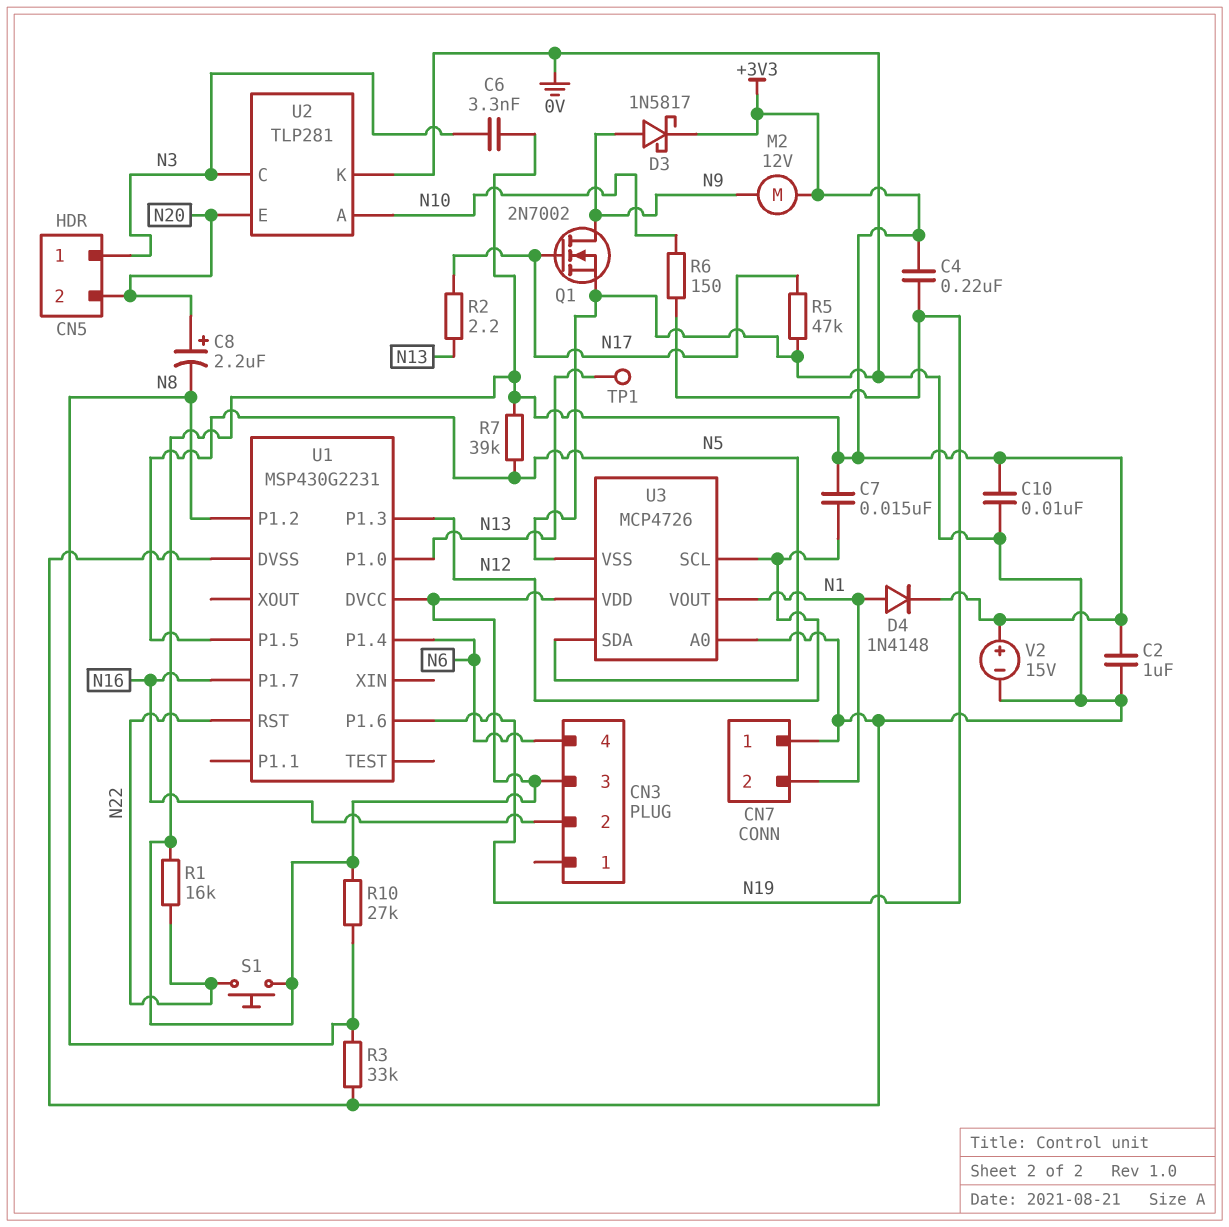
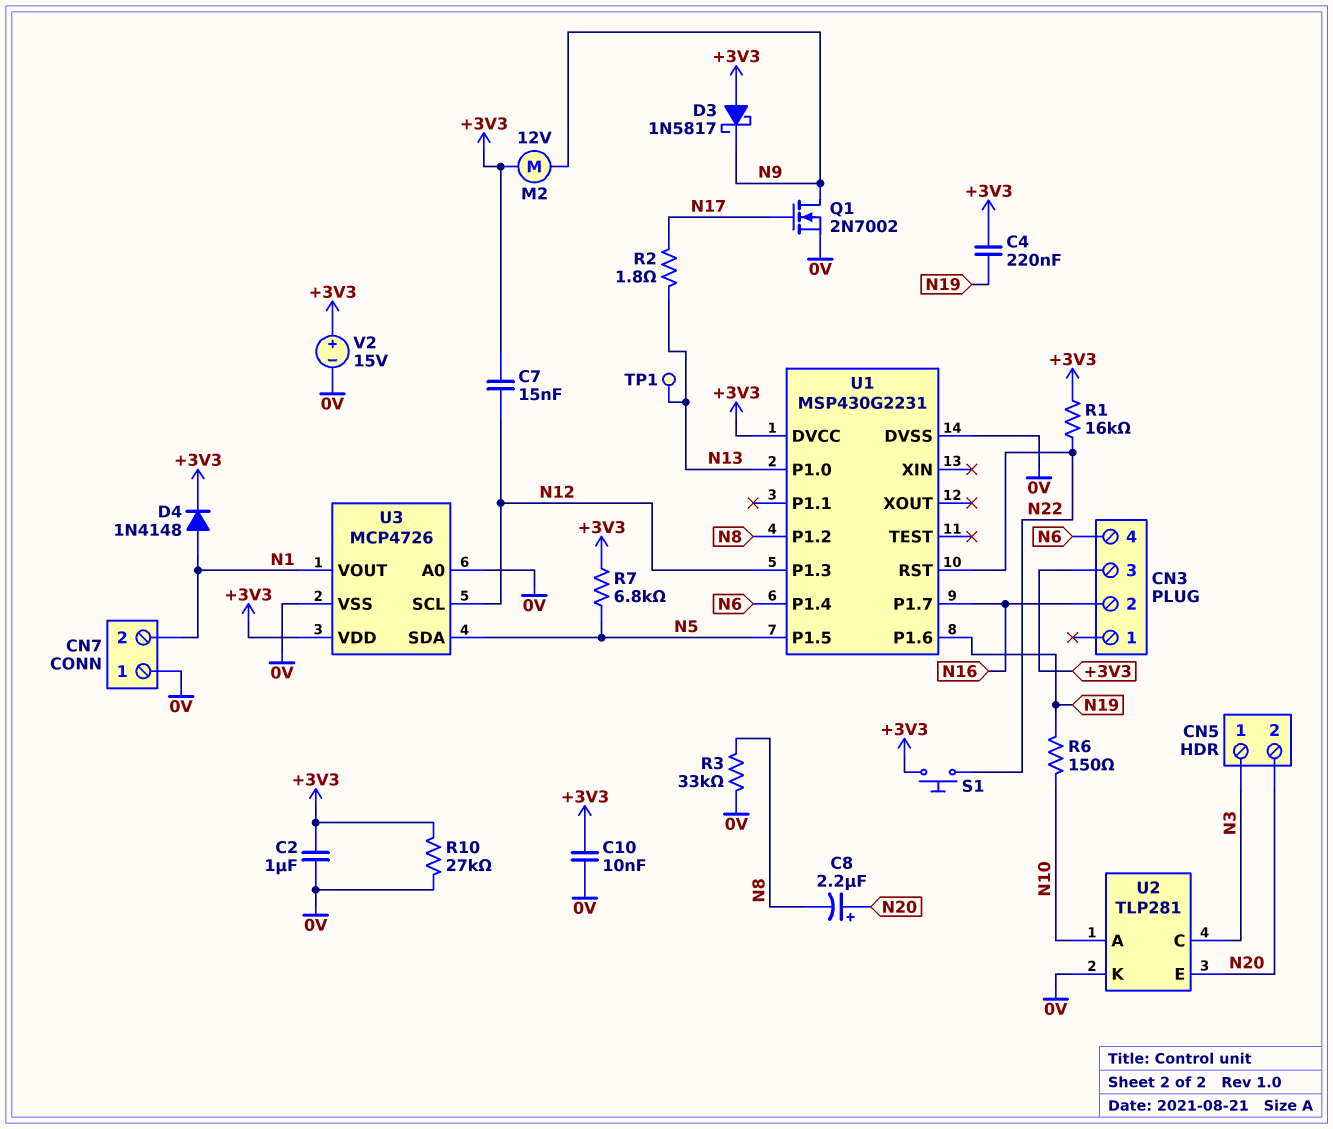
C6: 3.3nF (+3V3, N3) -> none
D3: schottky 1N5817 (A N9, K +3V3) -> schottky 1N5817 (A +3V3, K N9)
R2: 2.2 (N13, N17) -> 1.8 (N13, N17)
R5: 47k (0V, N17) -> none
R7: 39k (+3V3, N5) -> 6.8k (+3V3, N5)
R10: 27k (+3V3, N8) -> 27k (+3V3, 0V)

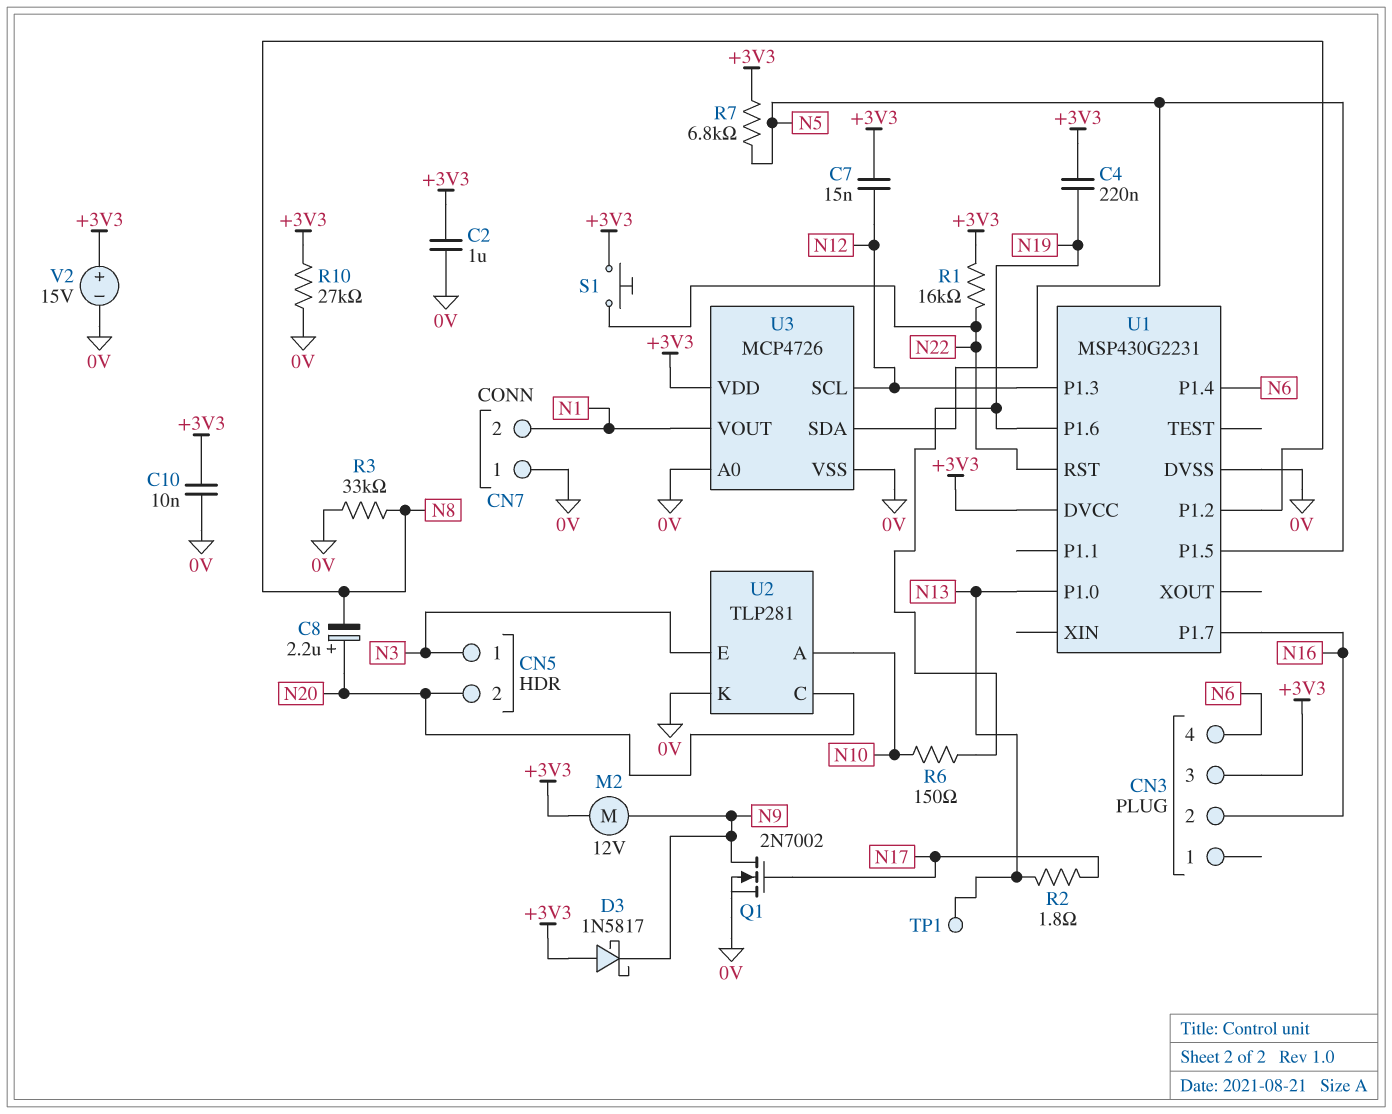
D4: diode 1N4148 (A N1, K +3V3) -> none
U2 pin C: N3 -> N20
U2 pin E: N20 -> N3

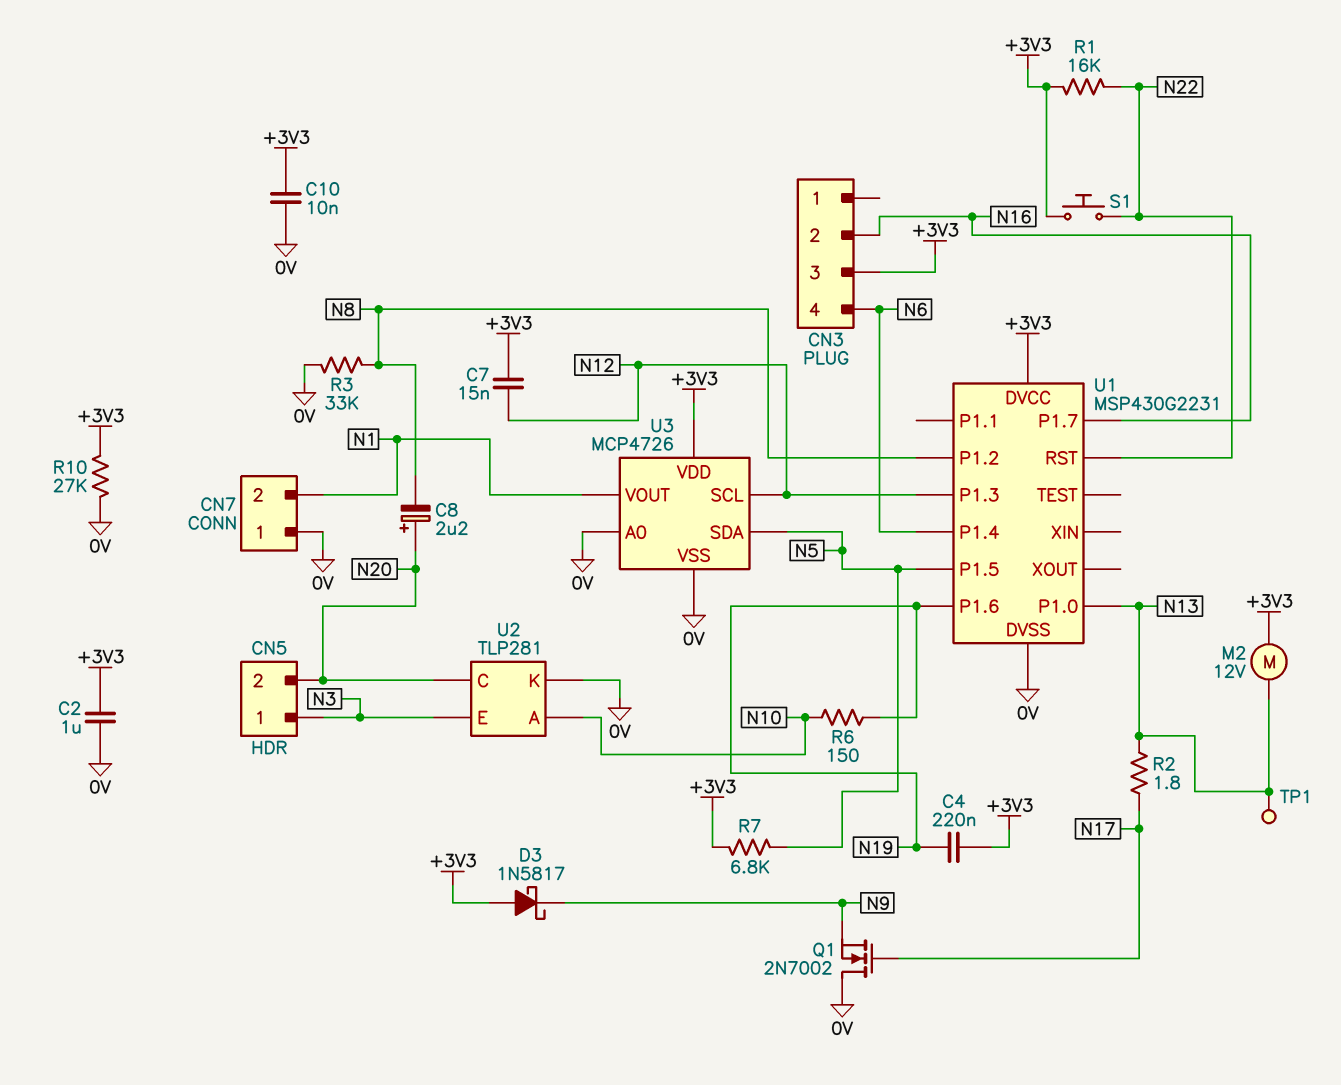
M2: motor 12V (+3V3, N9) -> motor 12V (+3V3, N13)
Q1: NMOS 2N7002 (G N17, D N9, S 0V) -> NMOS 2N7002 (G N17, D 0V, S N9)
V2: 15V (plus +3V3, minus 0V) -> none

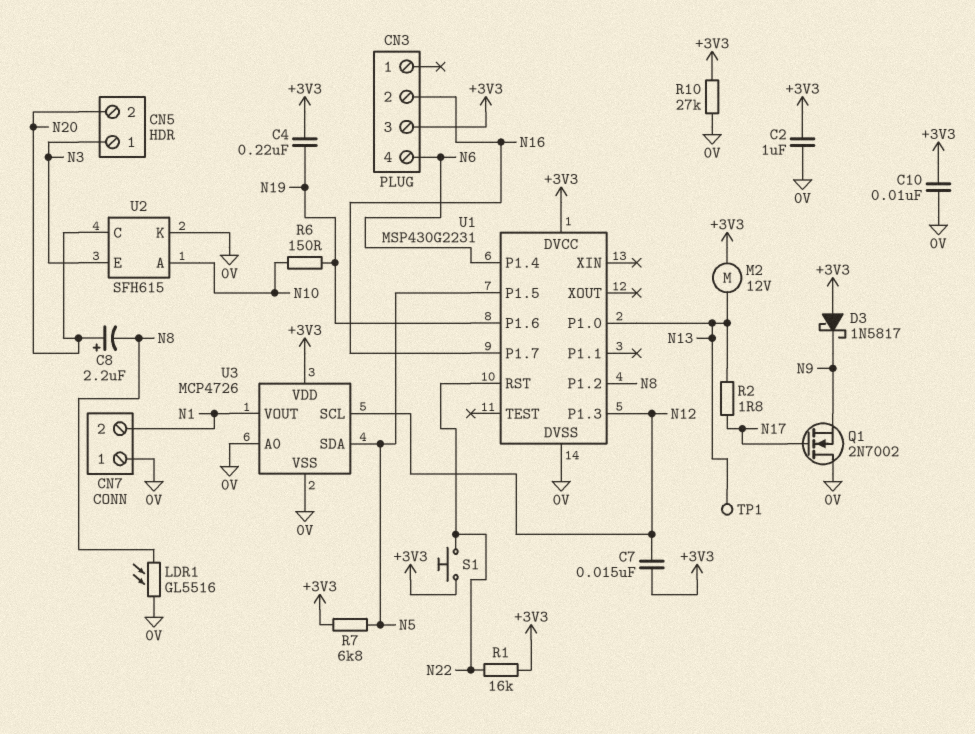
LDR1: none -> GL5516 (0V, N8)
R3: 33k (0V, N8) -> none
U2: TLP281 -> SFH615

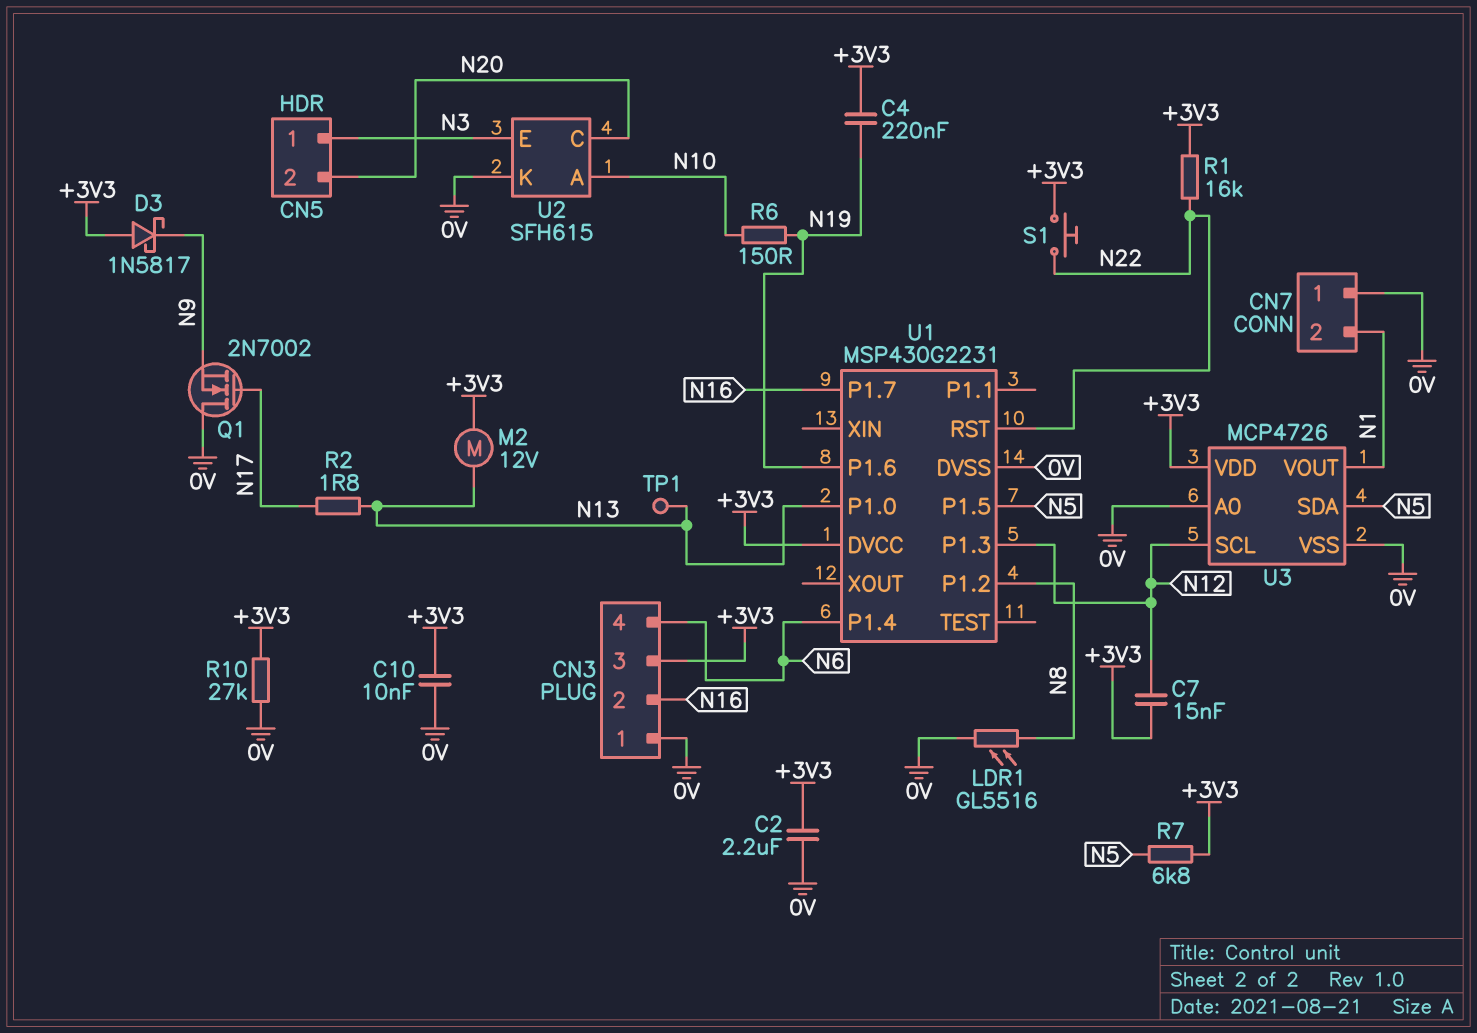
C2: 1uF (+3V3, 0V) -> 2.2uF (+3V3, 0V)
C8: 2.2uF (plus N20, minus N8) -> none
CN3 pin 1: none -> 0V

